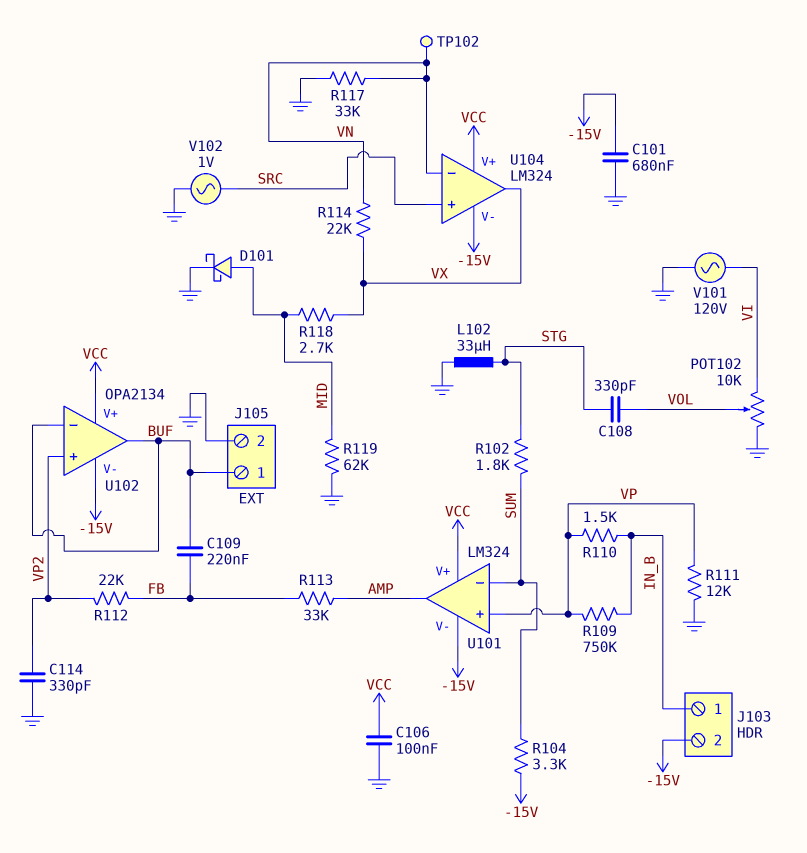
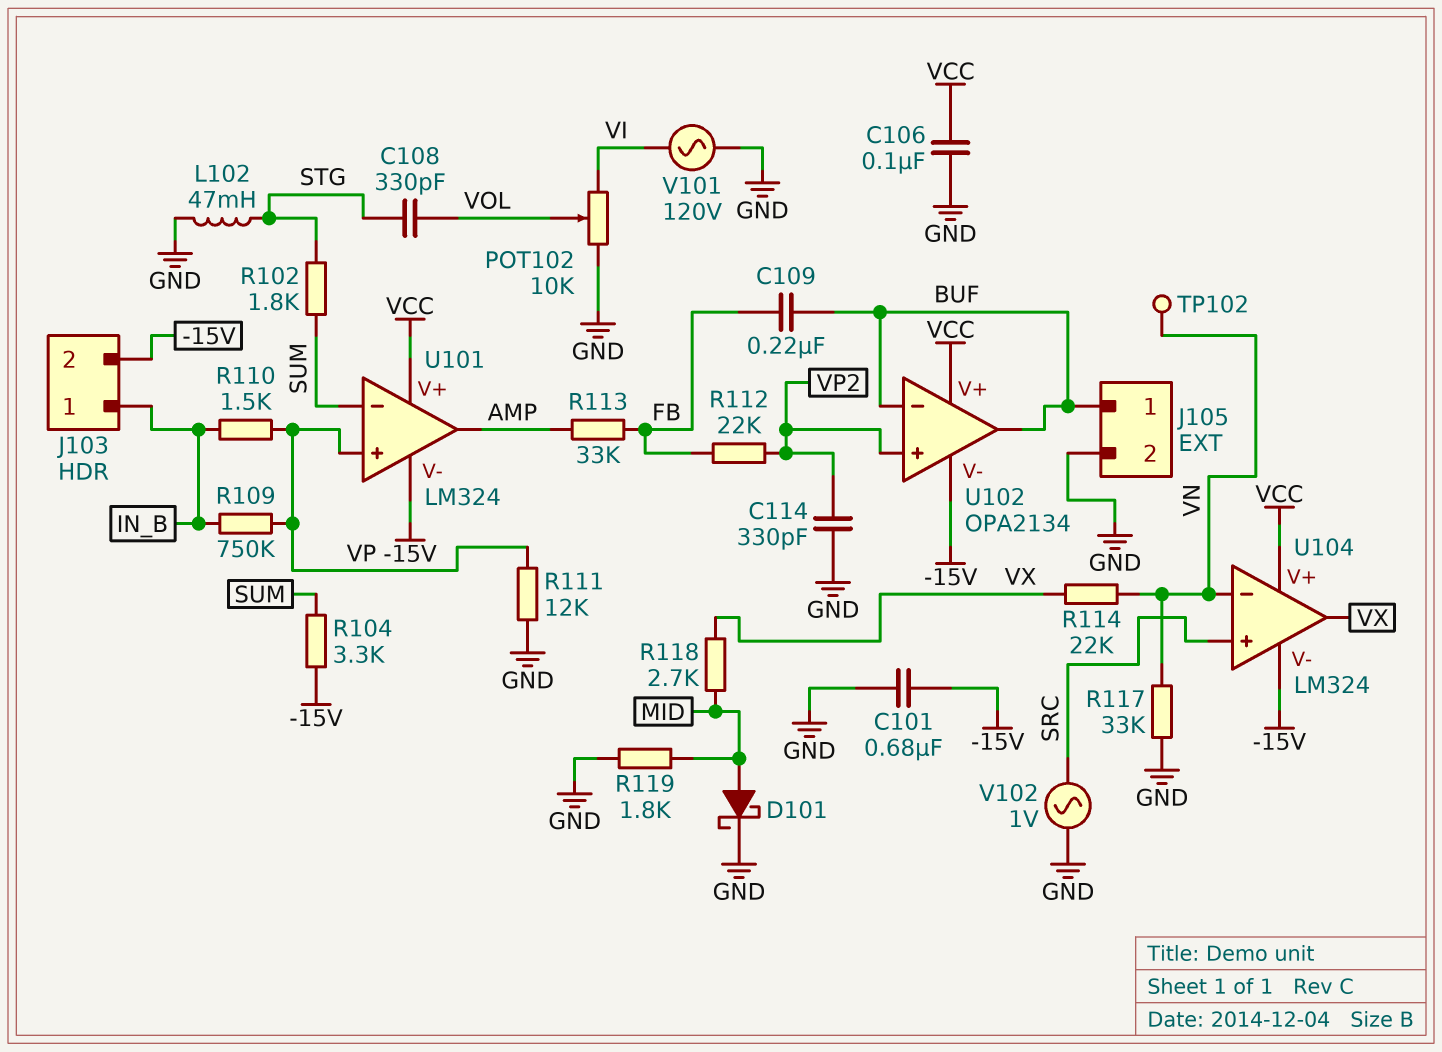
L102: 33uH (GND, STG) -> 47mH (GND, STG)
R119: 62k (GND, MID) -> 1.8k (GND, MID)

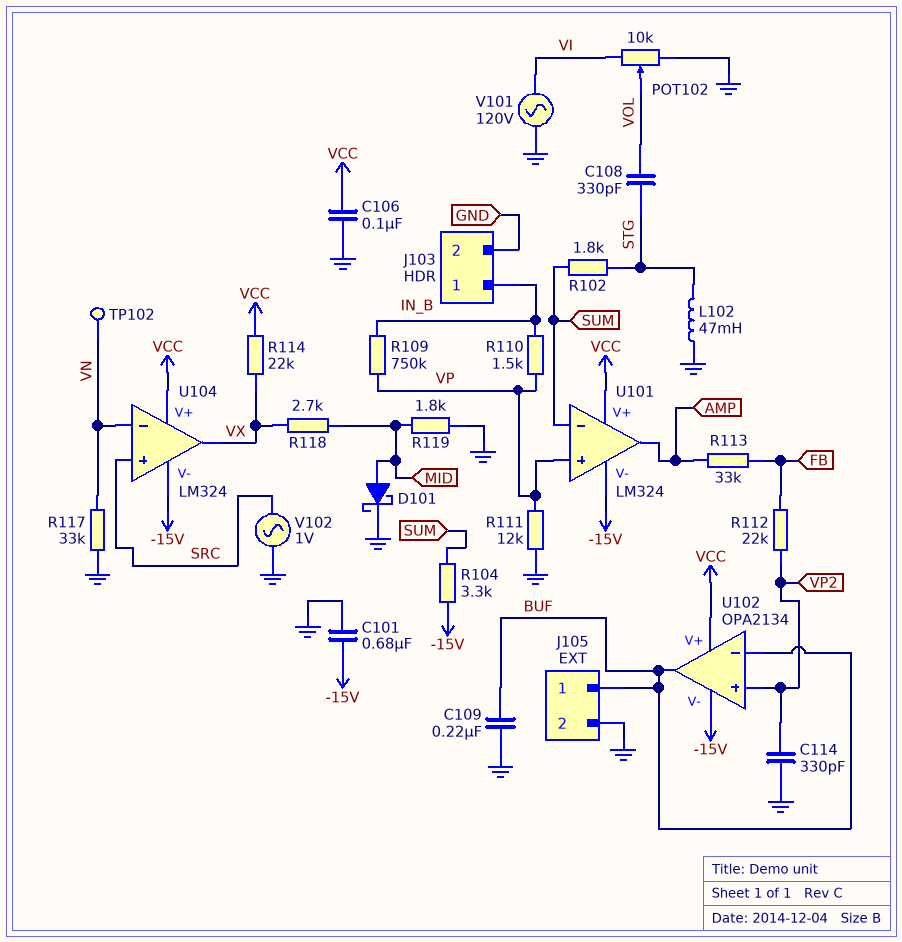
C109: 220nF (BUF, FB) -> 220nF (BUF, GND)
J103 pin 2: -15V -> GND
R114: 22k (VN, VX) -> 22k (VCC, VX)

